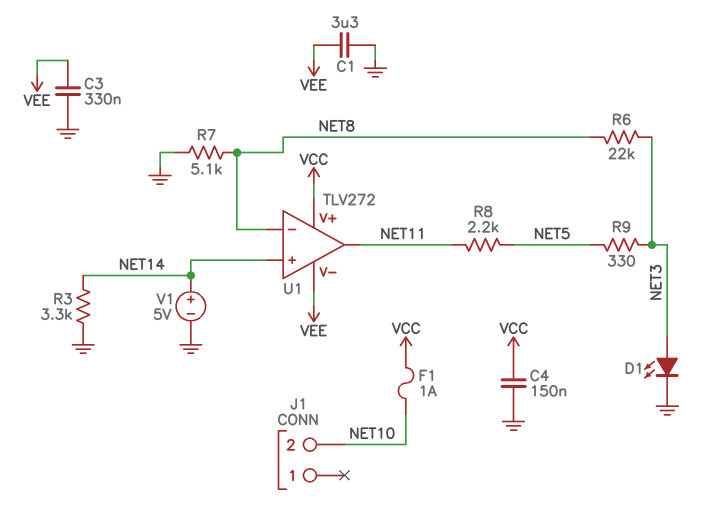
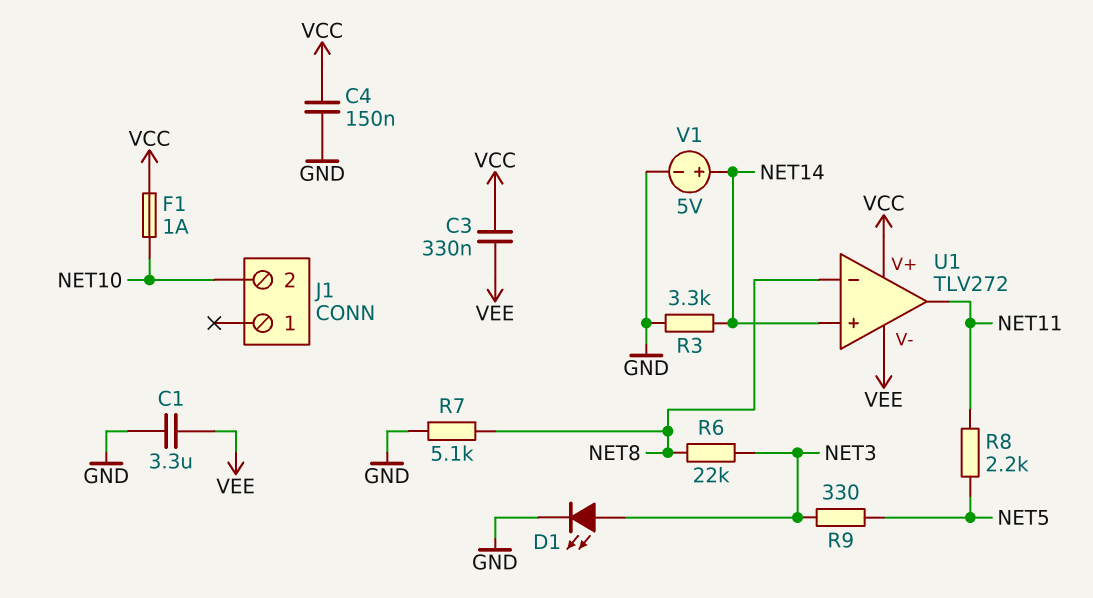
C3: 330nF (GND, VEE) -> 330nF (VCC, VEE)

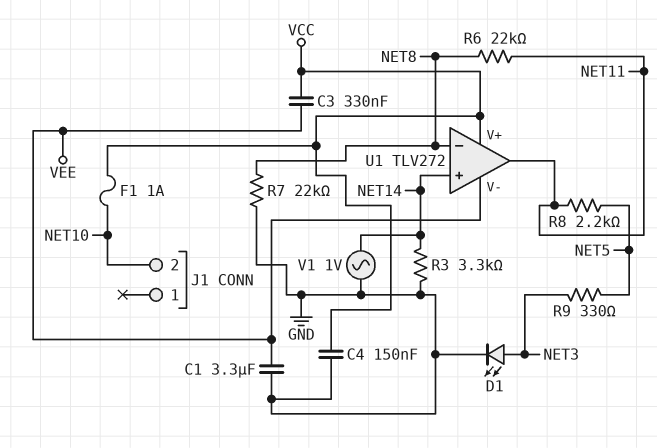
R6: 22k (NET3, NET8) -> 22k (NET8, NET11)
R7: 5.1k (GND, NET8) -> 22k (GND, NET8)
V1: 5V (plus NET14, minus GND) -> AC 1V (GND, NET14)

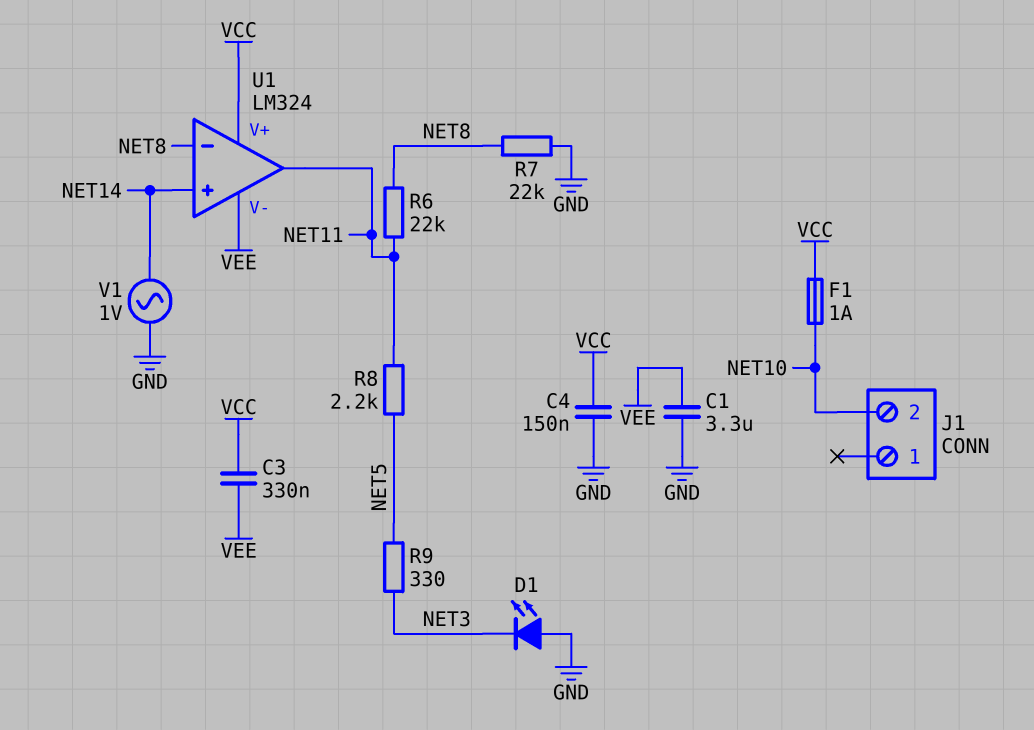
D1: LED (A NET3, K GND) -> LED (A GND, K NET3)
R3: 3.3k (GND, NET14) -> none
U1: TLV272 -> LM324

